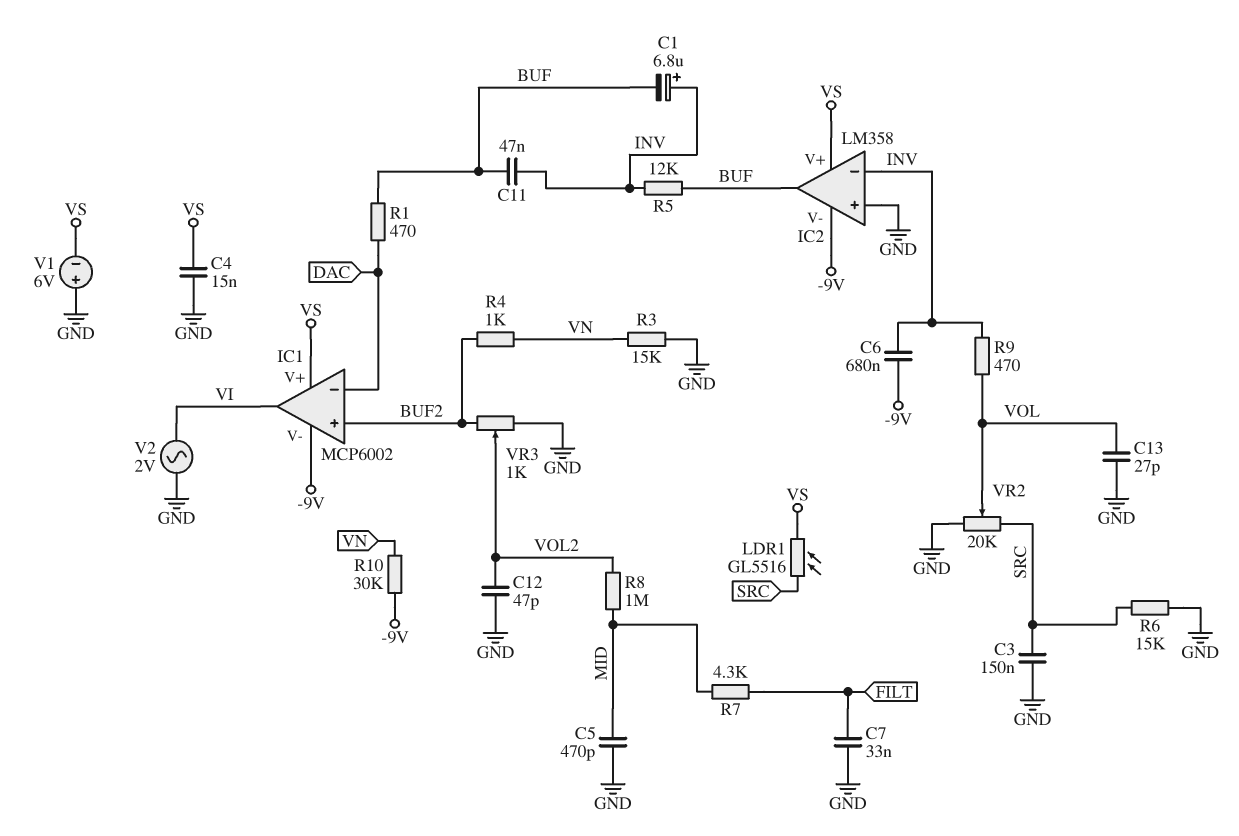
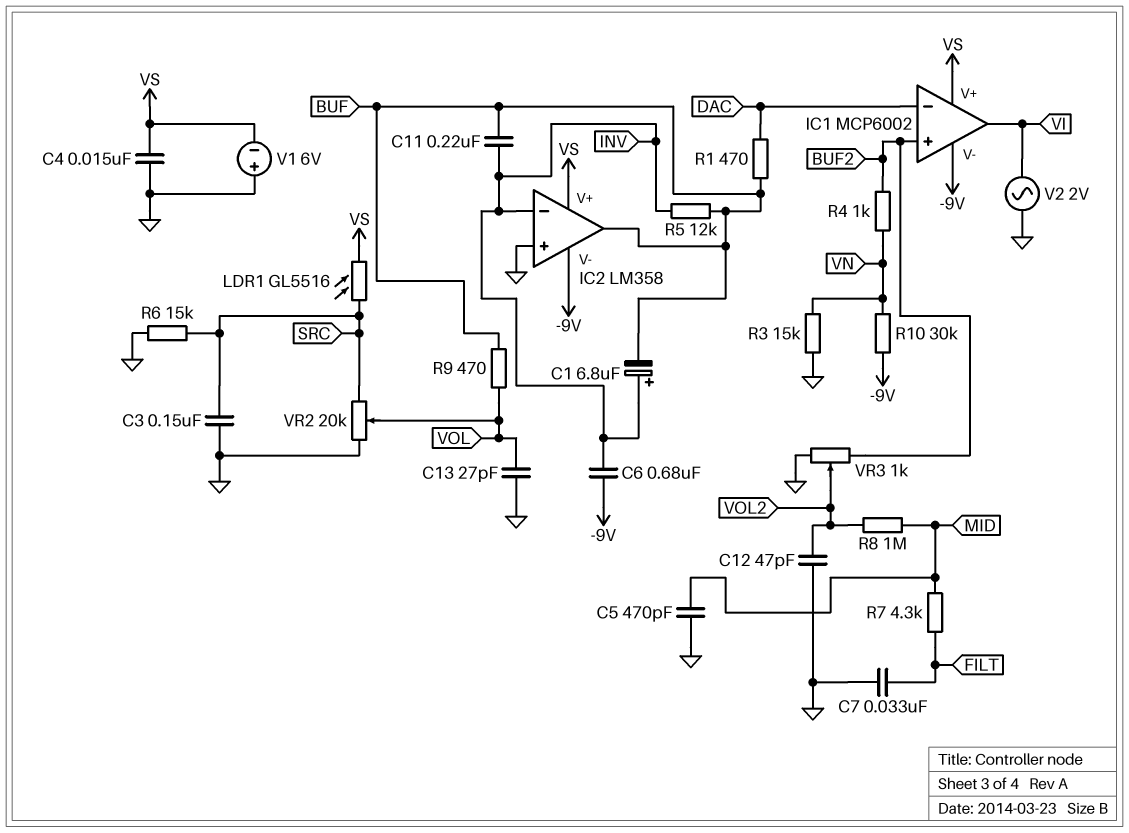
C11: 47nF (BUF, INV) -> 220nF (BUF, INV)
R9: 470 (INV, VOL) -> 470 (BUF, VOL)

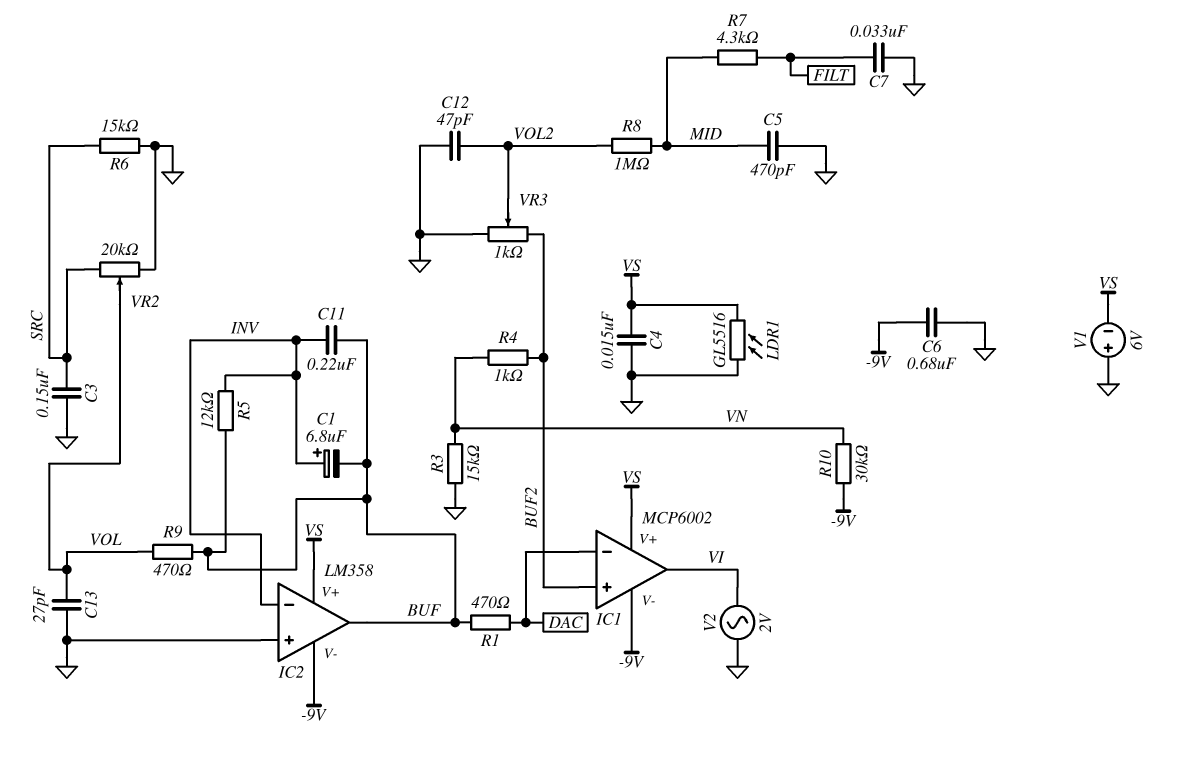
C6: 680nF (-9V, INV) -> 680nF (-9V, GND)
LDR1: GL5516 (SRC, VS) -> GL5516 (GND, VS)

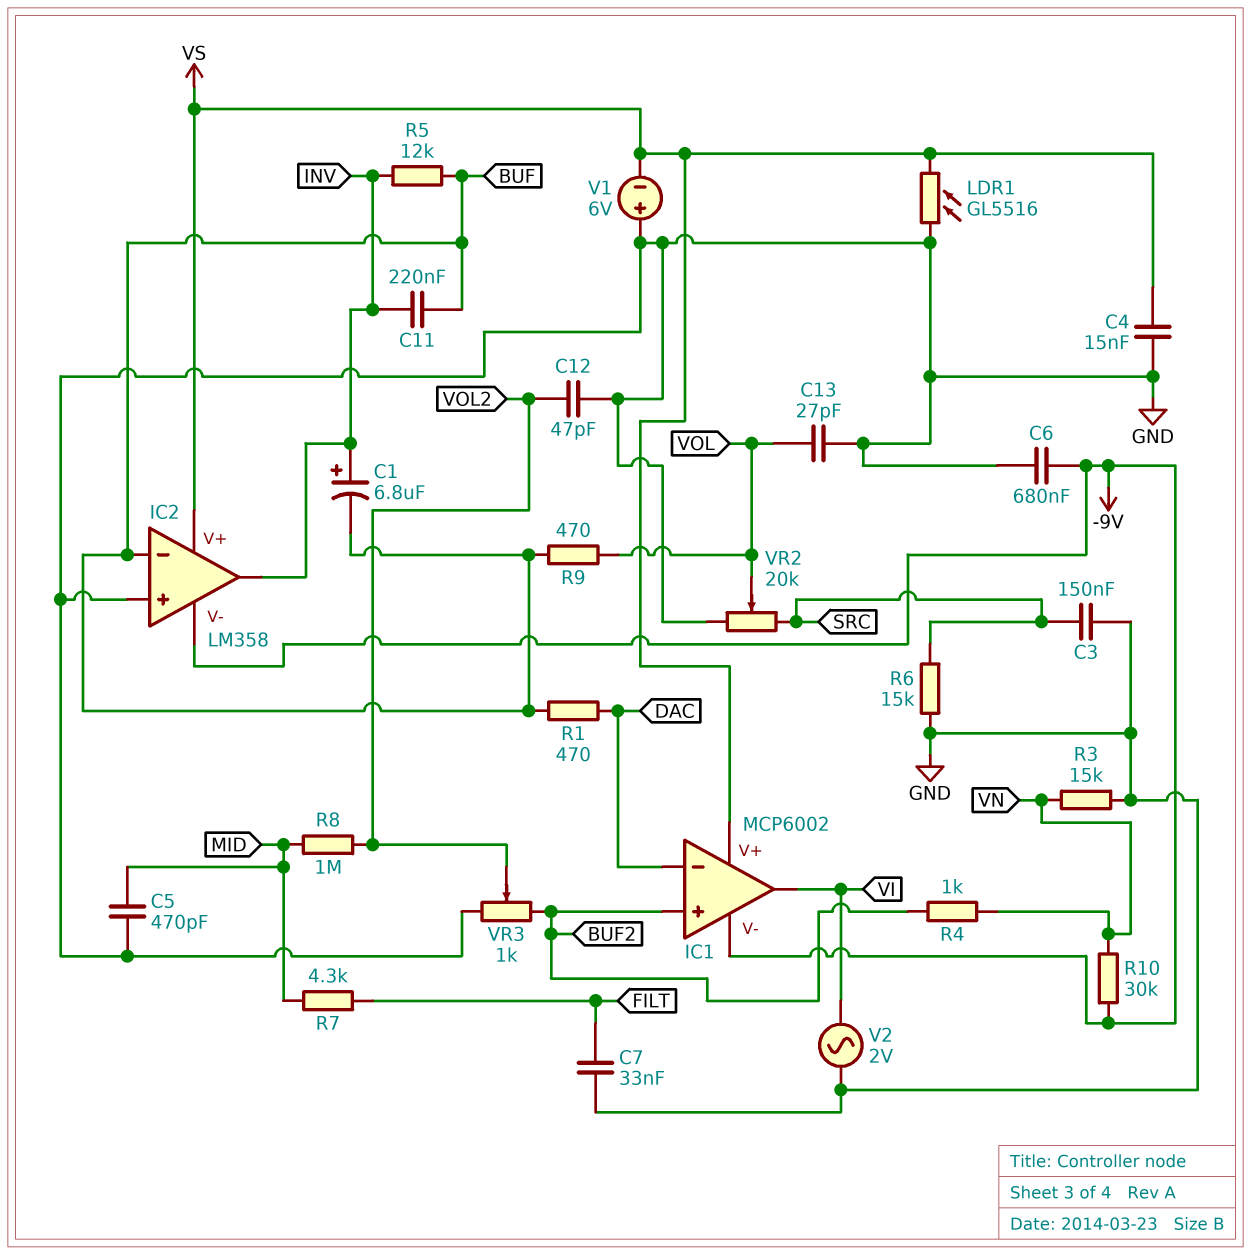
IC2 pin in-: INV -> BUF
IC2 pin out: BUF -> INV

